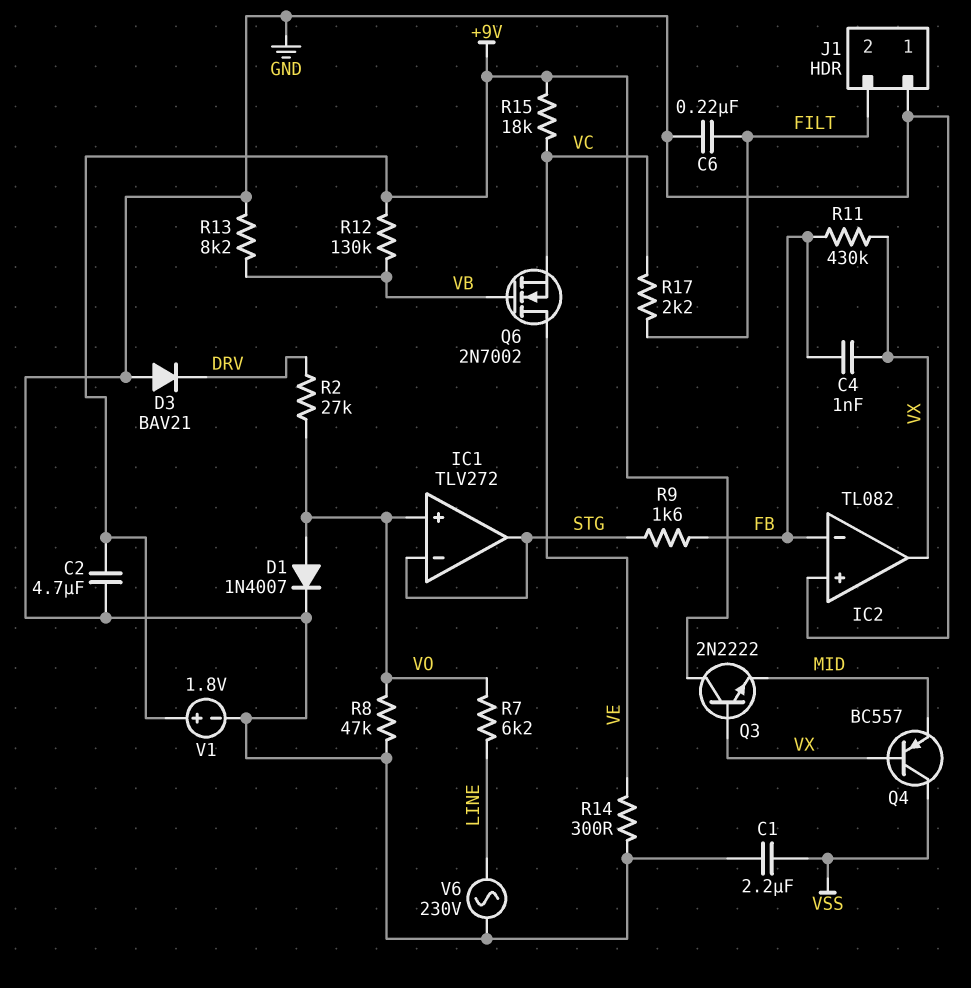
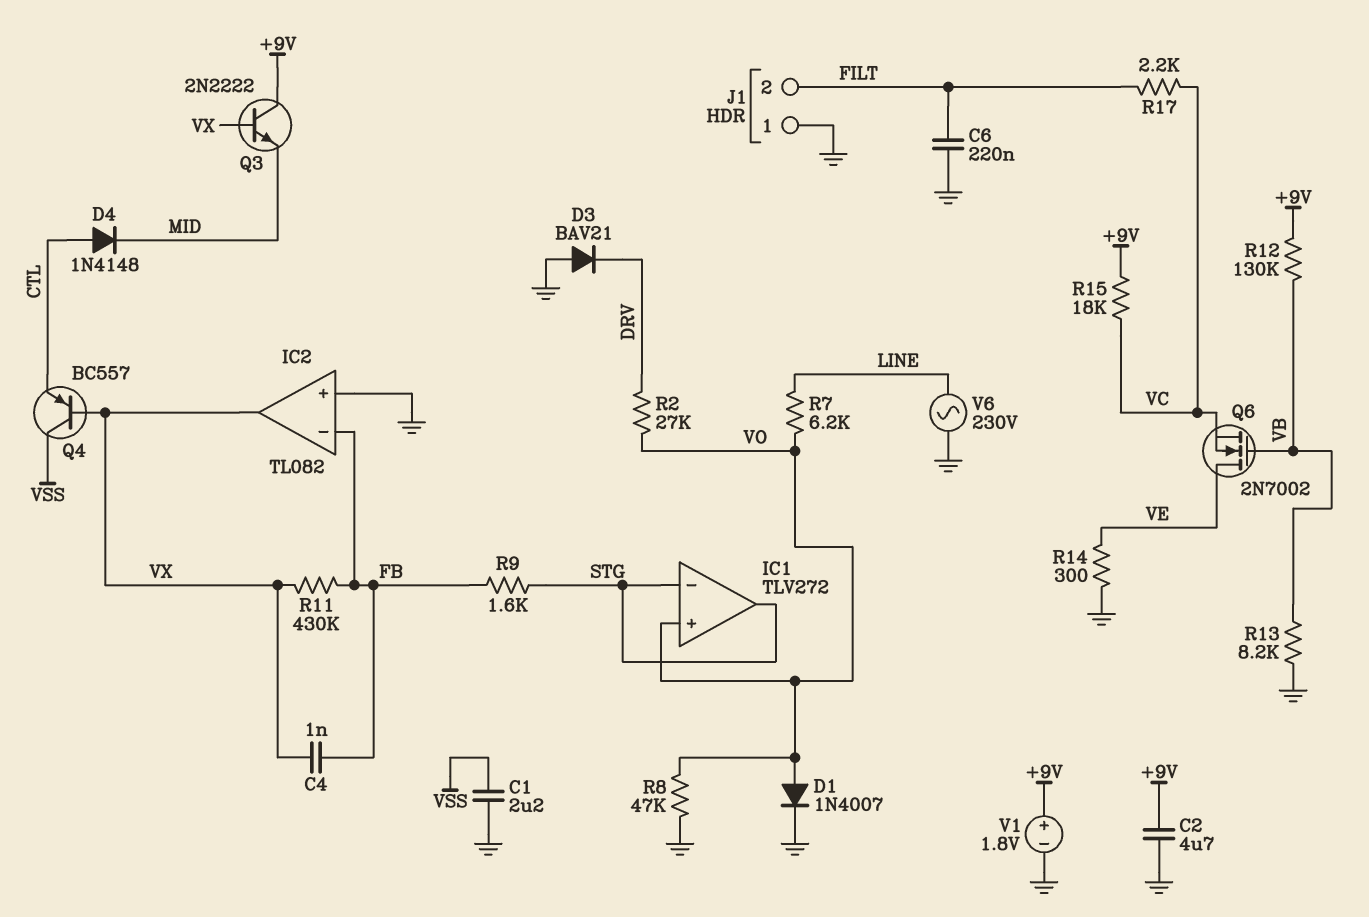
D4: none -> diode 1N4148 (A CTL, K MID)
Q4: PNP BC557 (B VX, C VSS, E MID) -> PNP BC557 (B VX, C VSS, E CTL)

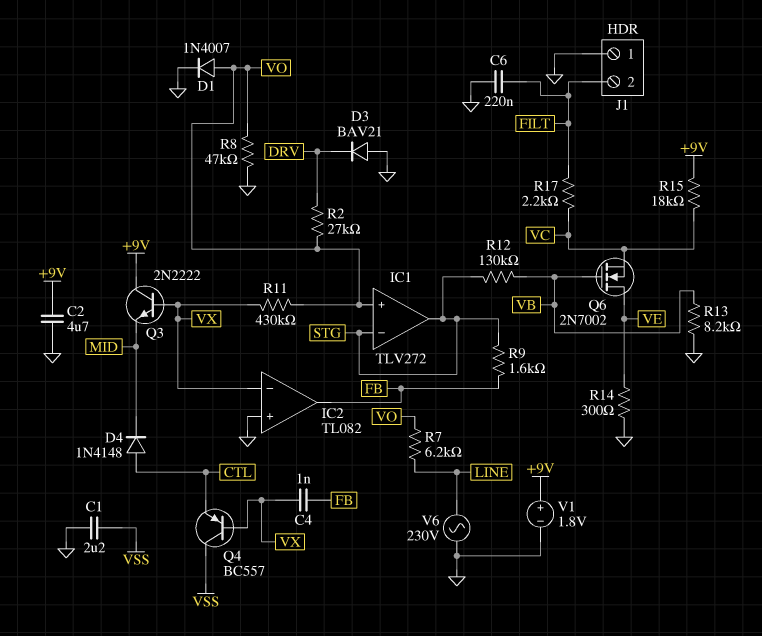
IC2 pin in-: FB -> VX
IC2 pin out: VX -> FB
R11: 430k (FB, VX) -> 430k (VO, VX)
R12: 130k (+9V, VB) -> 130k (STG, VB)

